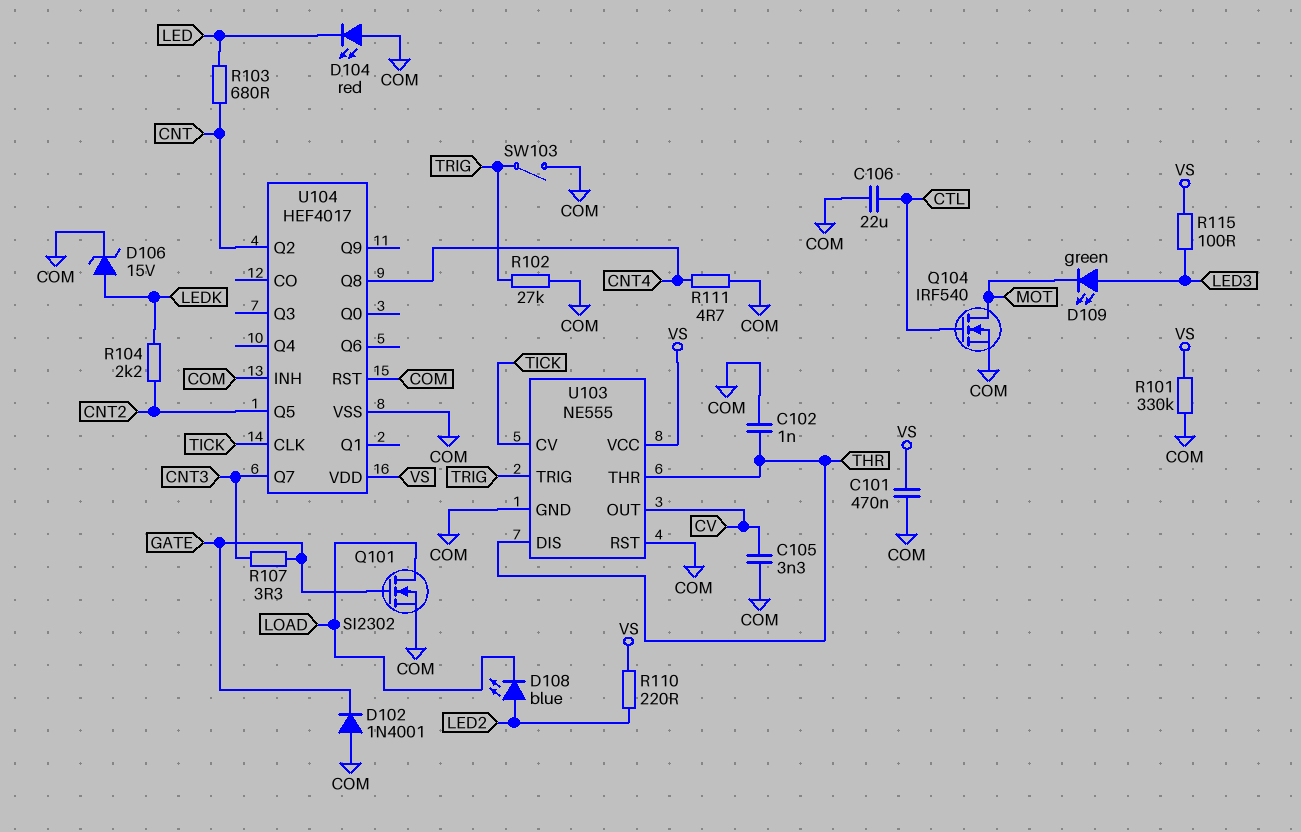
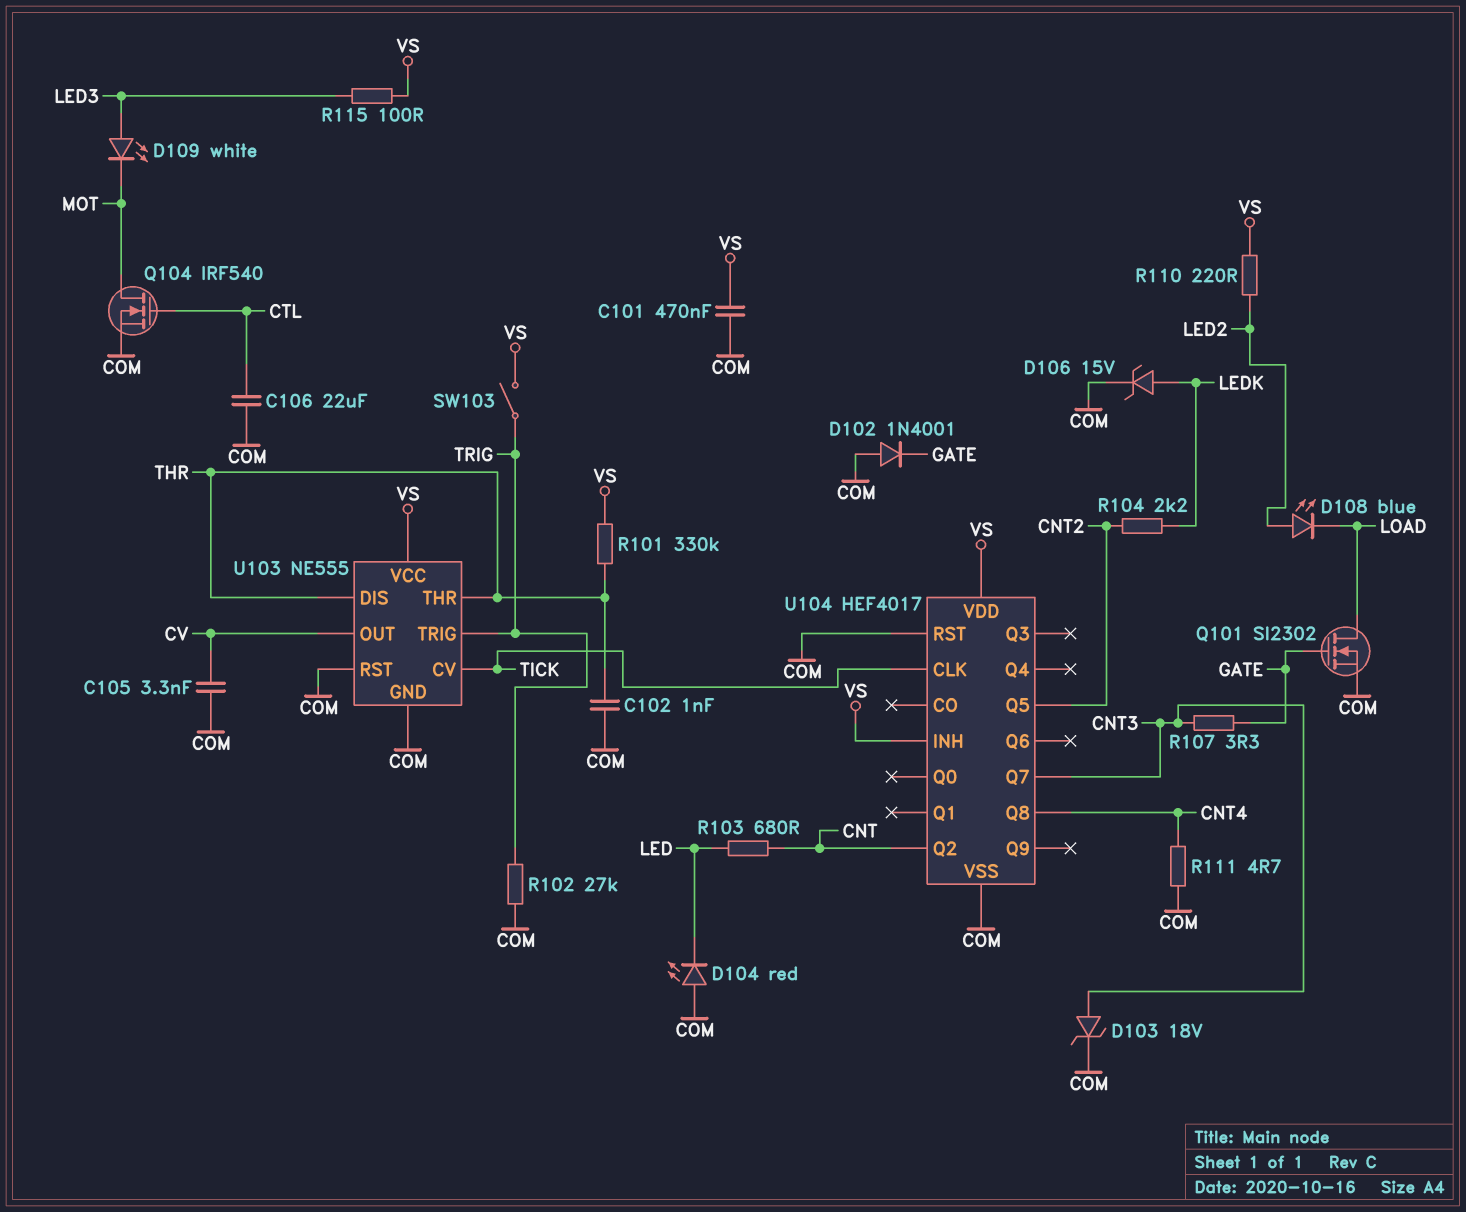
D103: none -> zener 18V (A CNT3, K COM)
D109: LED green (A LED3, K MOT) -> LED white (A LED3, K MOT)
R101: 330k (COM, VS) -> 330k (THR, VS)
SW103: switch (COM, TRIG) -> switch (TRIG, VS)
U104 pin INH: COM -> VS

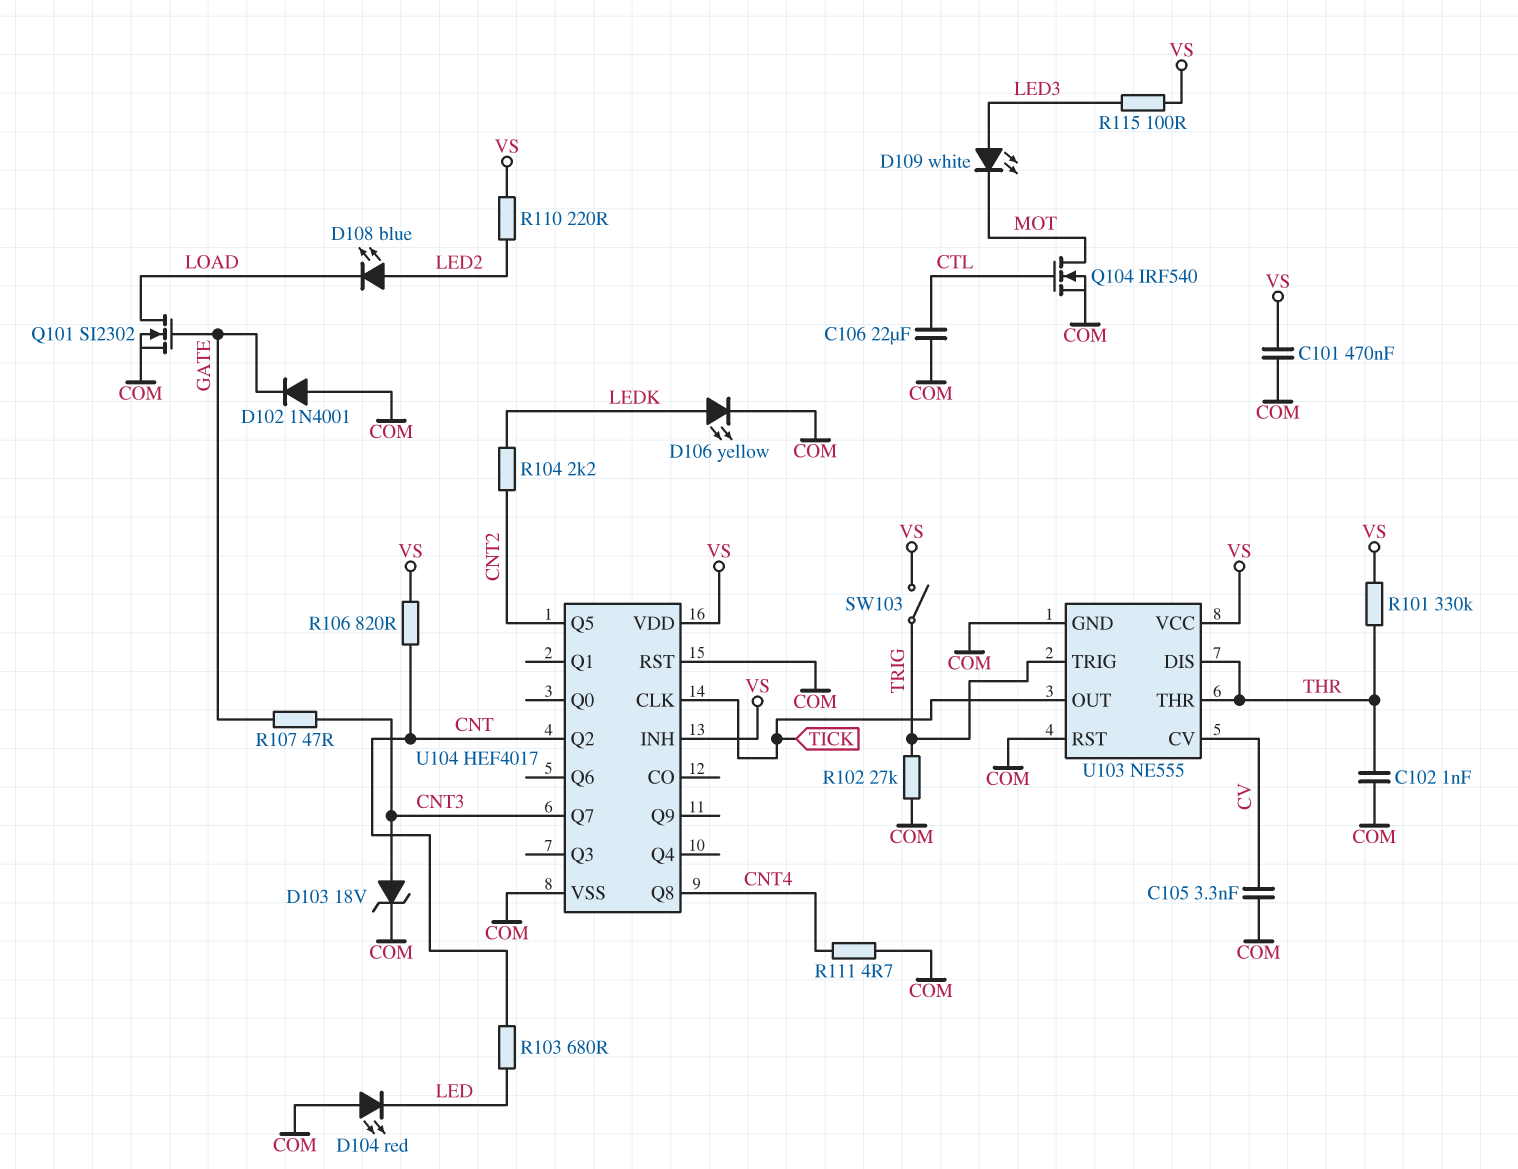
D106: zener 15V (A LEDK, K COM) -> LED yellow (A LEDK, K COM)
R106: none -> 820 (CNT, VS)
R107: 3.3 (CNT3, GATE) -> 47 (CNT3, GATE)
U103 pin CV: TICK -> CV
U103 pin OUT: CV -> TICK

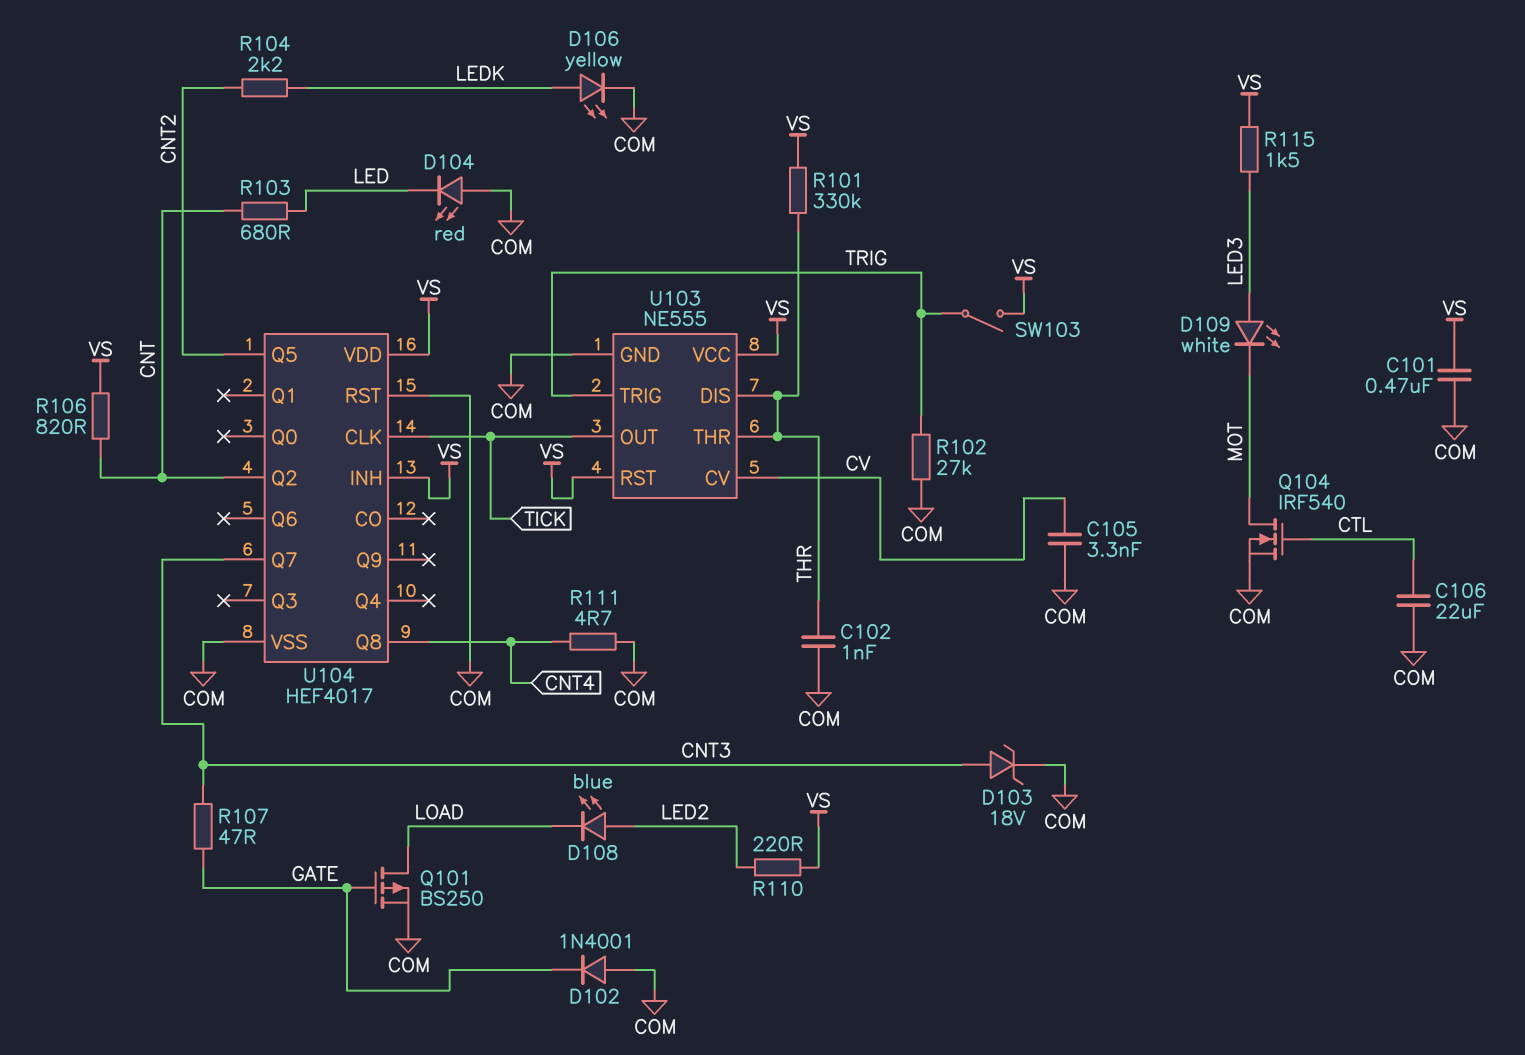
Q101: NMOS SI2302 (G GATE, D LOAD, S COM) -> PMOS BS250 (G GATE, D LOAD, S COM)
R115: 100 (LED3, VS) -> 1.5k (LED3, VS)
U103 pin RST: COM -> VS

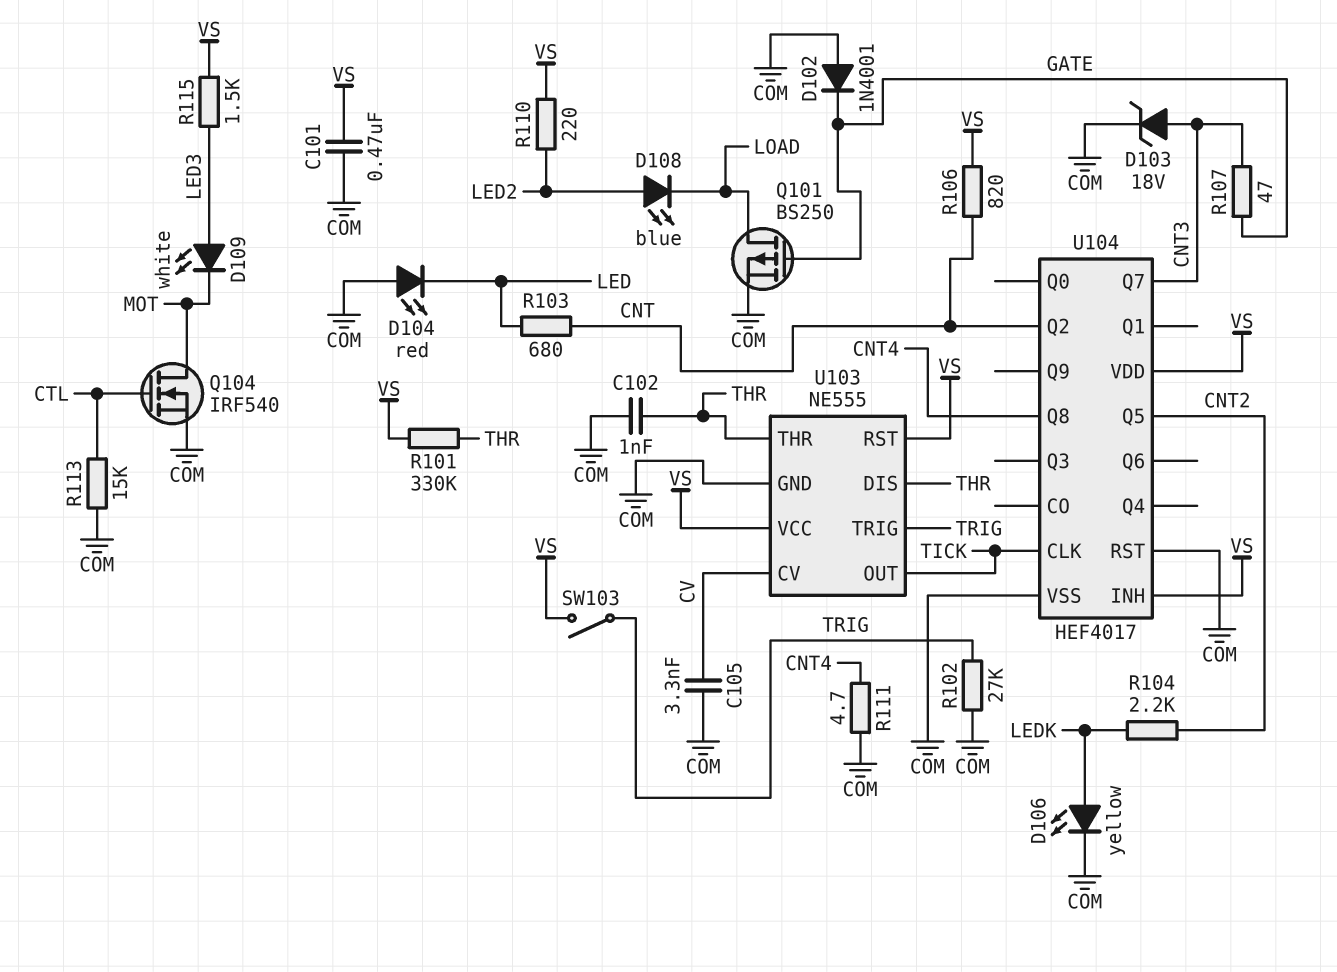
C106: 22uF (COM, CTL) -> none
R113: none -> 15k (COM, CTL)

